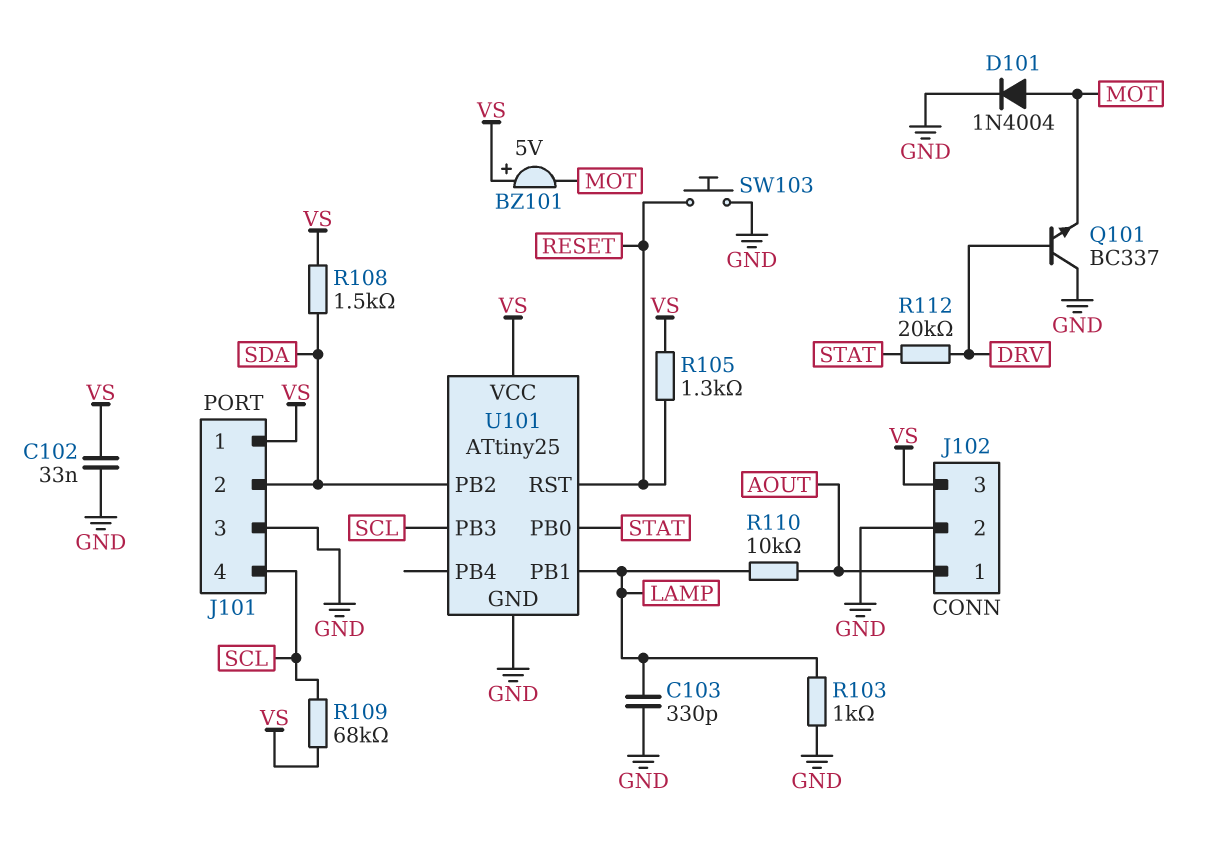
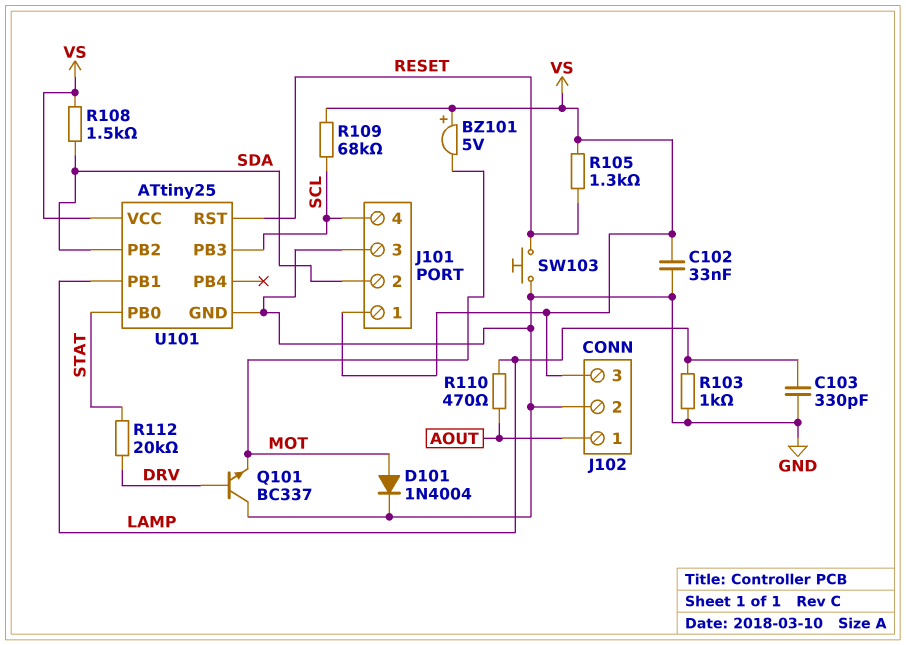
R110: 10k (AOUT, LAMP) -> 470 (AOUT, LAMP)

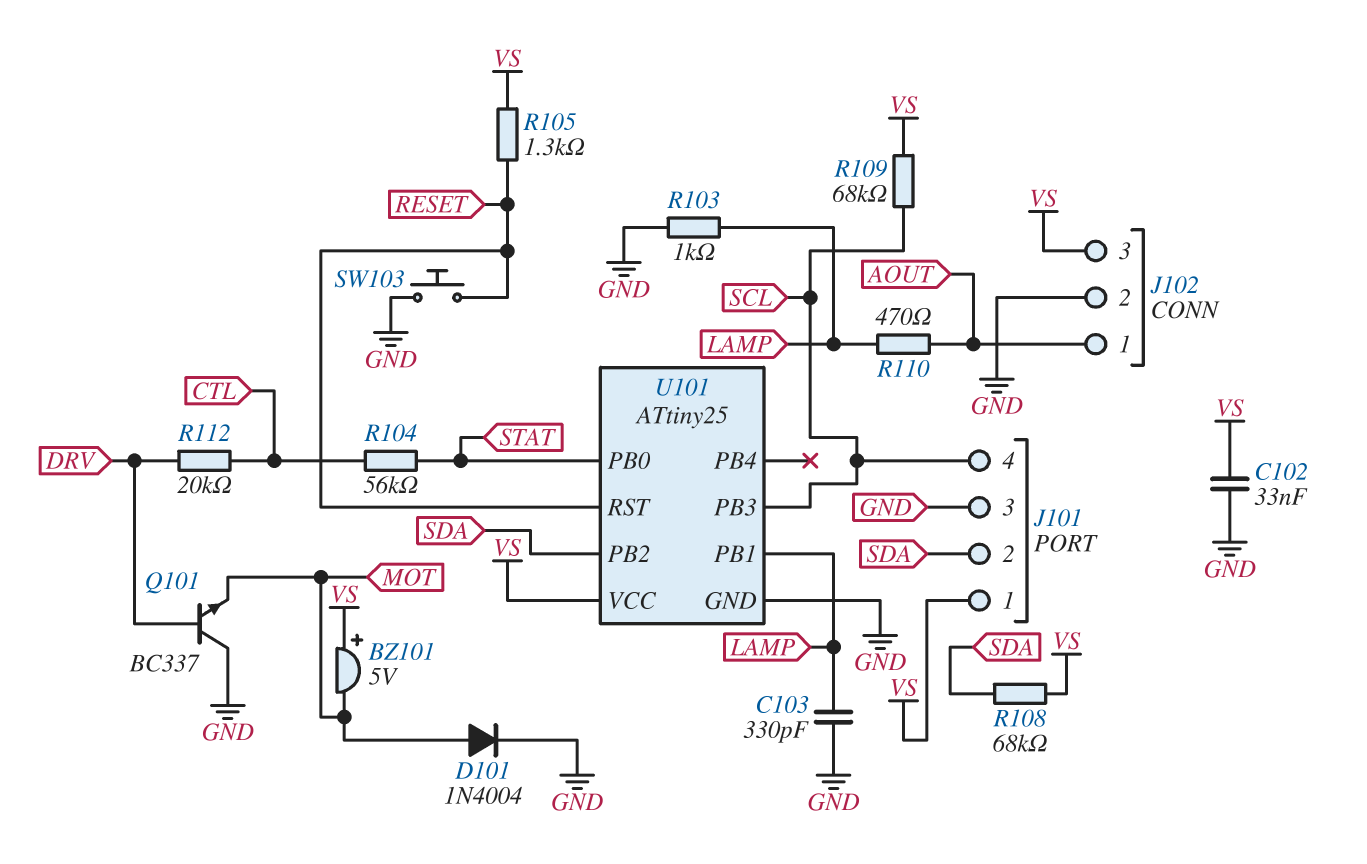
R104: none -> 56k (CTL, STAT)
R108: 1.5k (SDA, VS) -> 68k (SDA, VS)
R112: 20k (DRV, STAT) -> 20k (CTL, DRV)

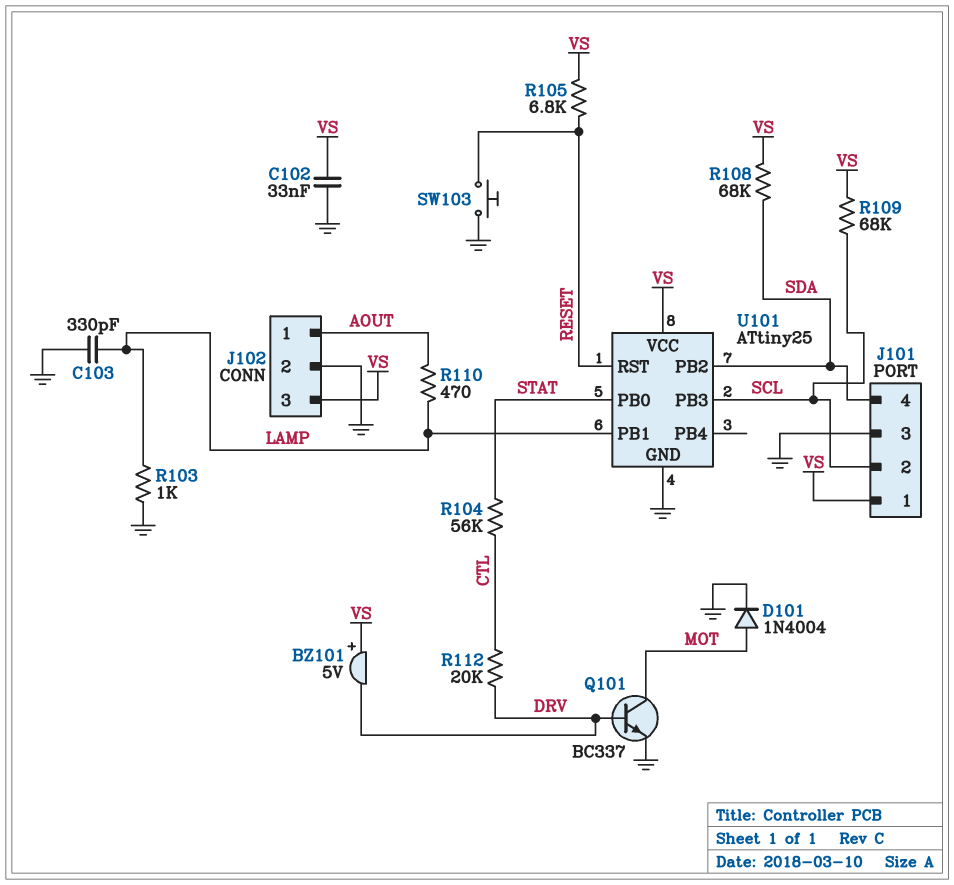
BZ101: buzzer 5V (plus VS, minus MOT) -> buzzer 5V (plus VS, minus DRV)
J101 pin 2: SDA -> SCL
J101 pin 4: SCL -> SDA
Q101: NPN BC337 (B DRV, C GND, E MOT) -> NPN BC337 (B DRV, C MOT, E GND)
R105: 1.3k (RESET, VS) -> 6.8k (RESET, VS)

